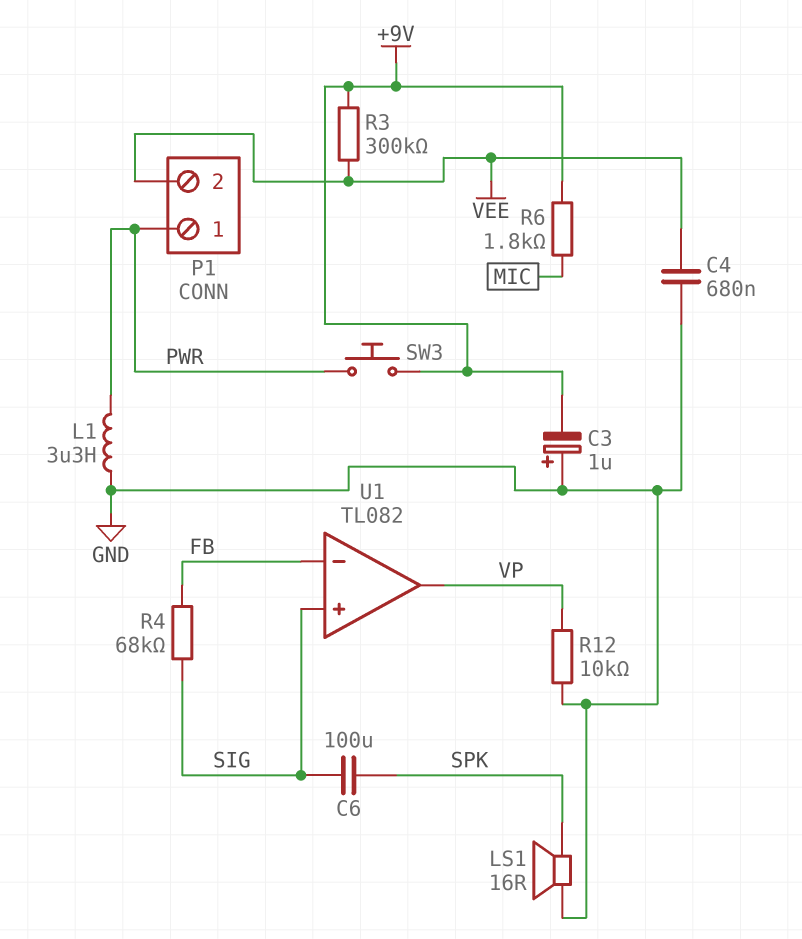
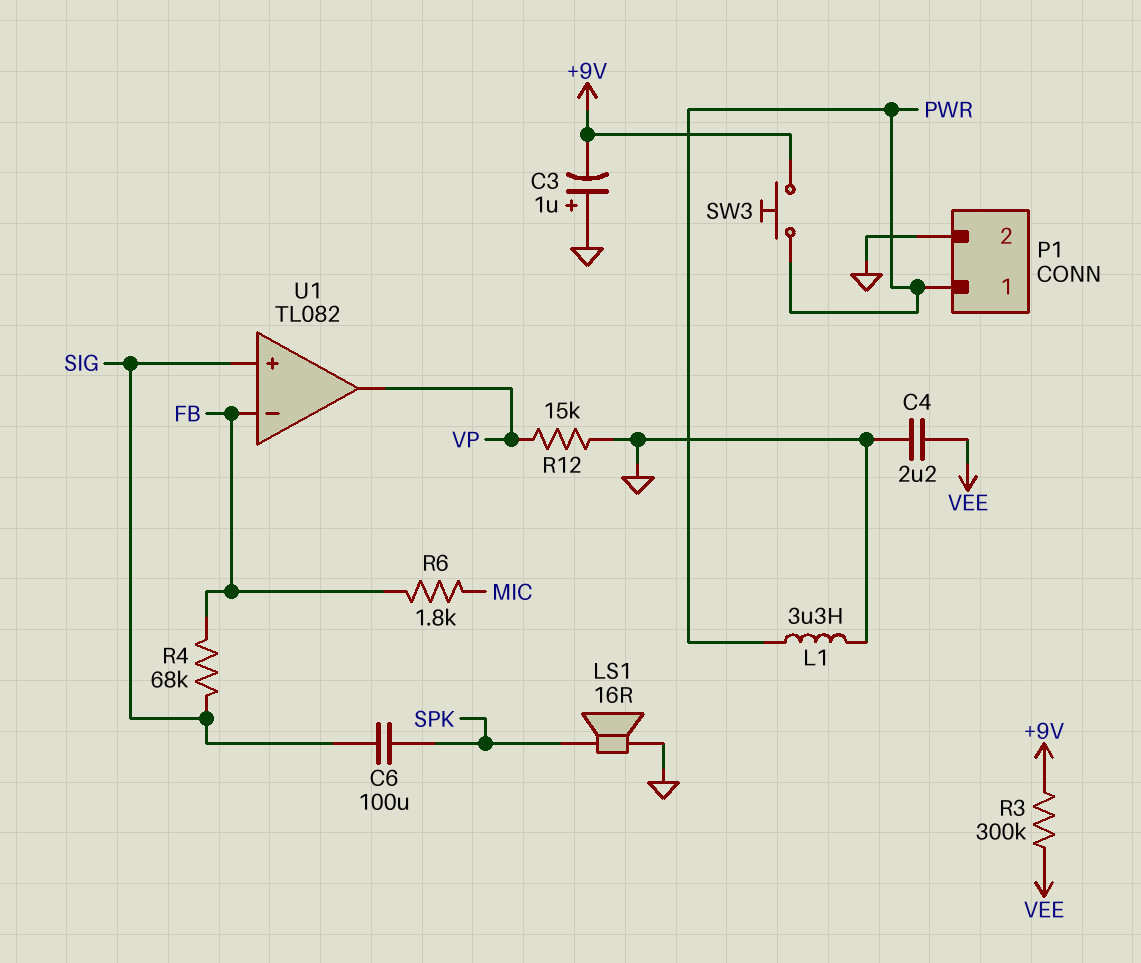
C4: 680nF (GND, VEE) -> 2.2uF (GND, VEE)
P1 pin 2: VEE -> GND
R6: 1.8k (+9V, MIC) -> 1.8k (FB, MIC)
R12: 10k (GND, VP) -> 15k (GND, VP)

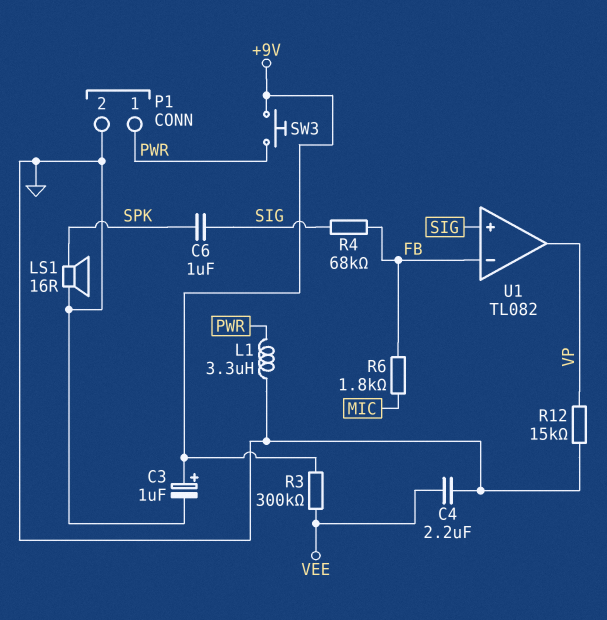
C3: 1uF (plus GND, minus +9V) -> 1uF (plus +9V, minus GND)
C6: 100uF (SIG, SPK) -> 1uF (SIG, SPK)

